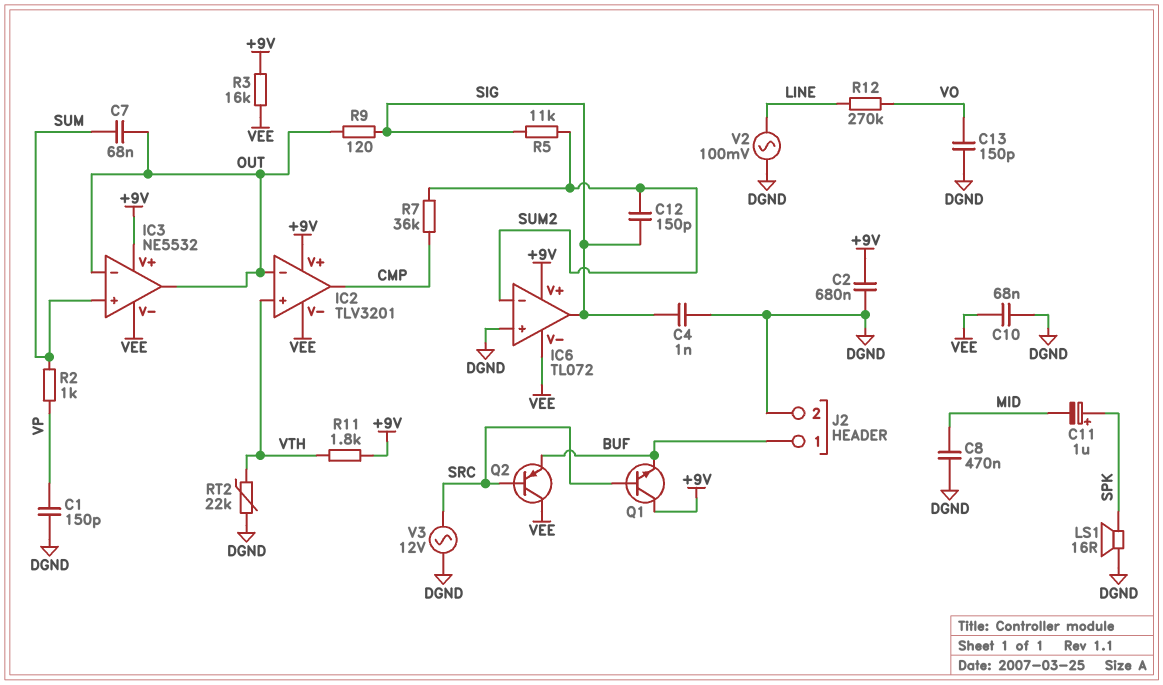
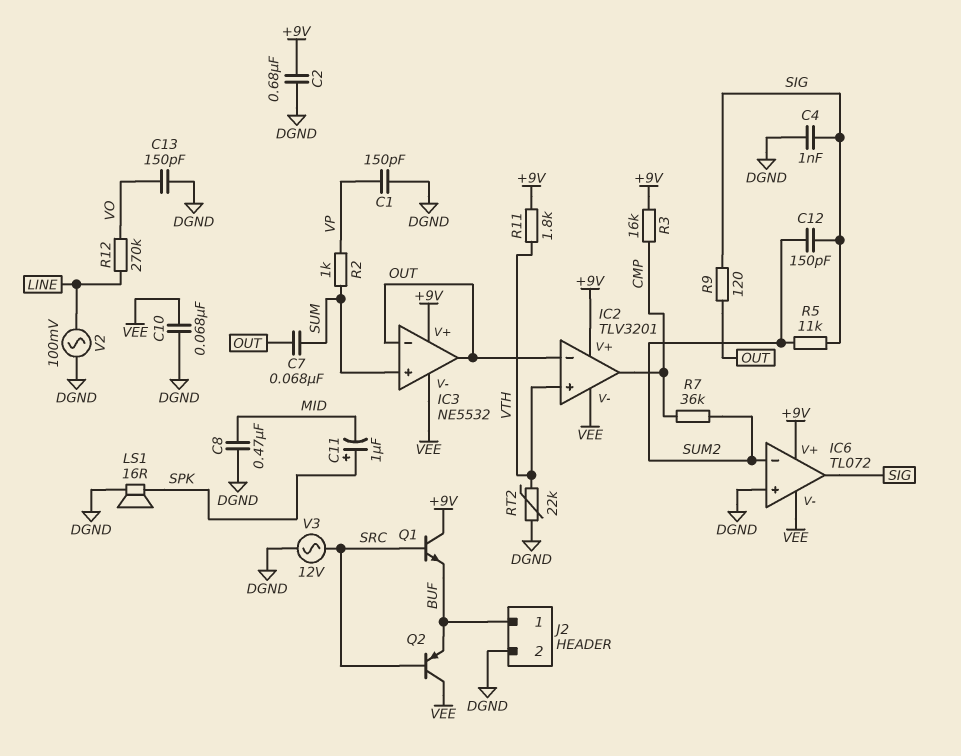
R3: 16k (+9V, VEE) -> 16k (+9V, CMP)

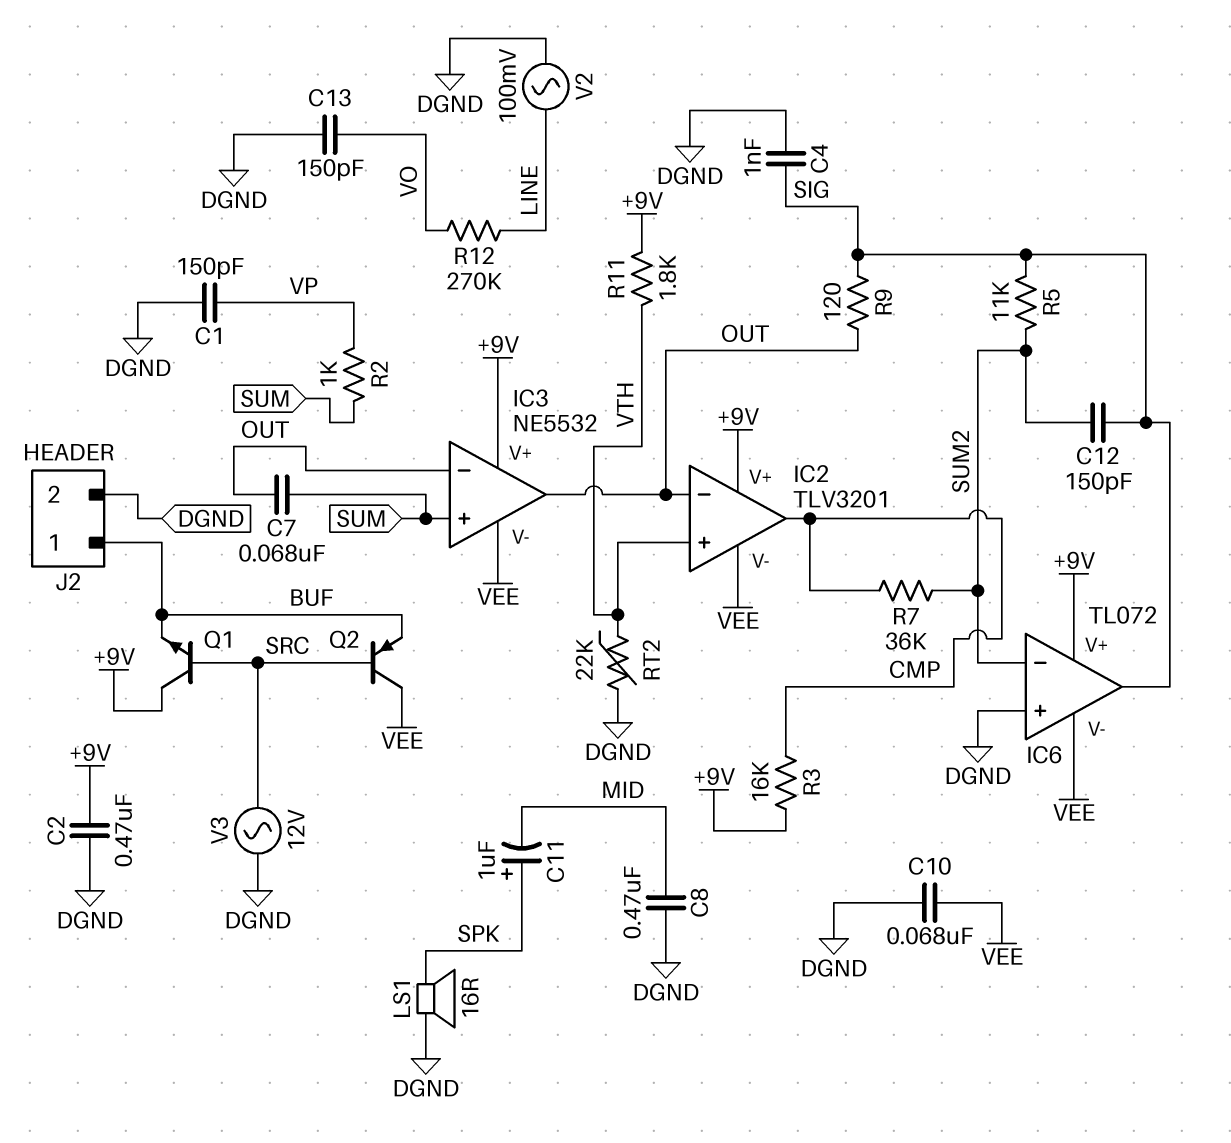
C2: 680nF (+9V, DGND) -> 470nF (+9V, DGND)

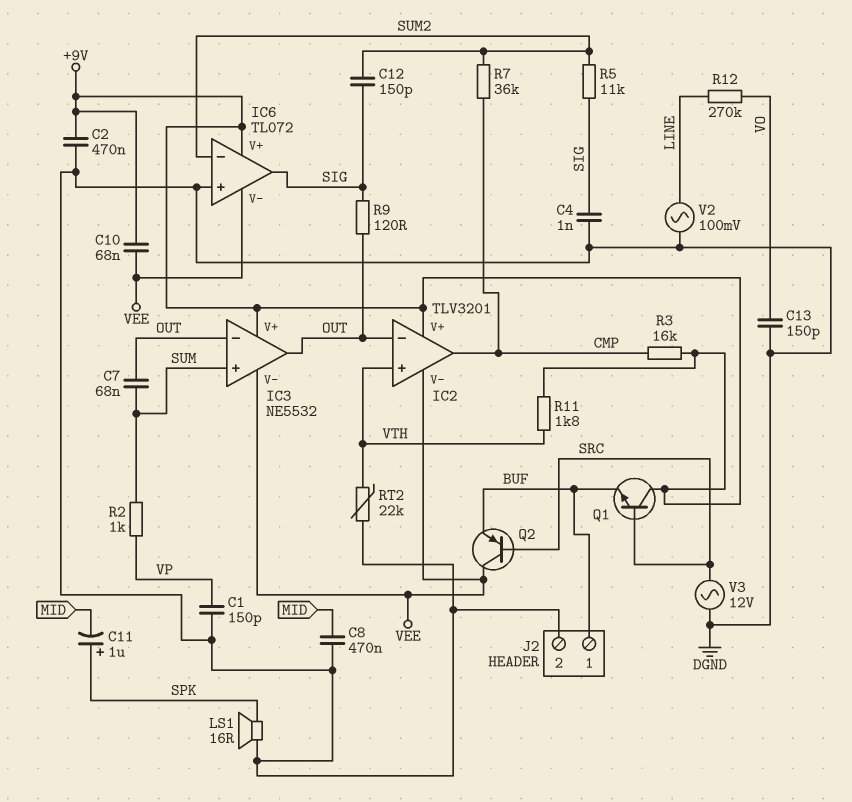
C10: 68nF (DGND, VEE) -> 68nF (+9V, VEE)

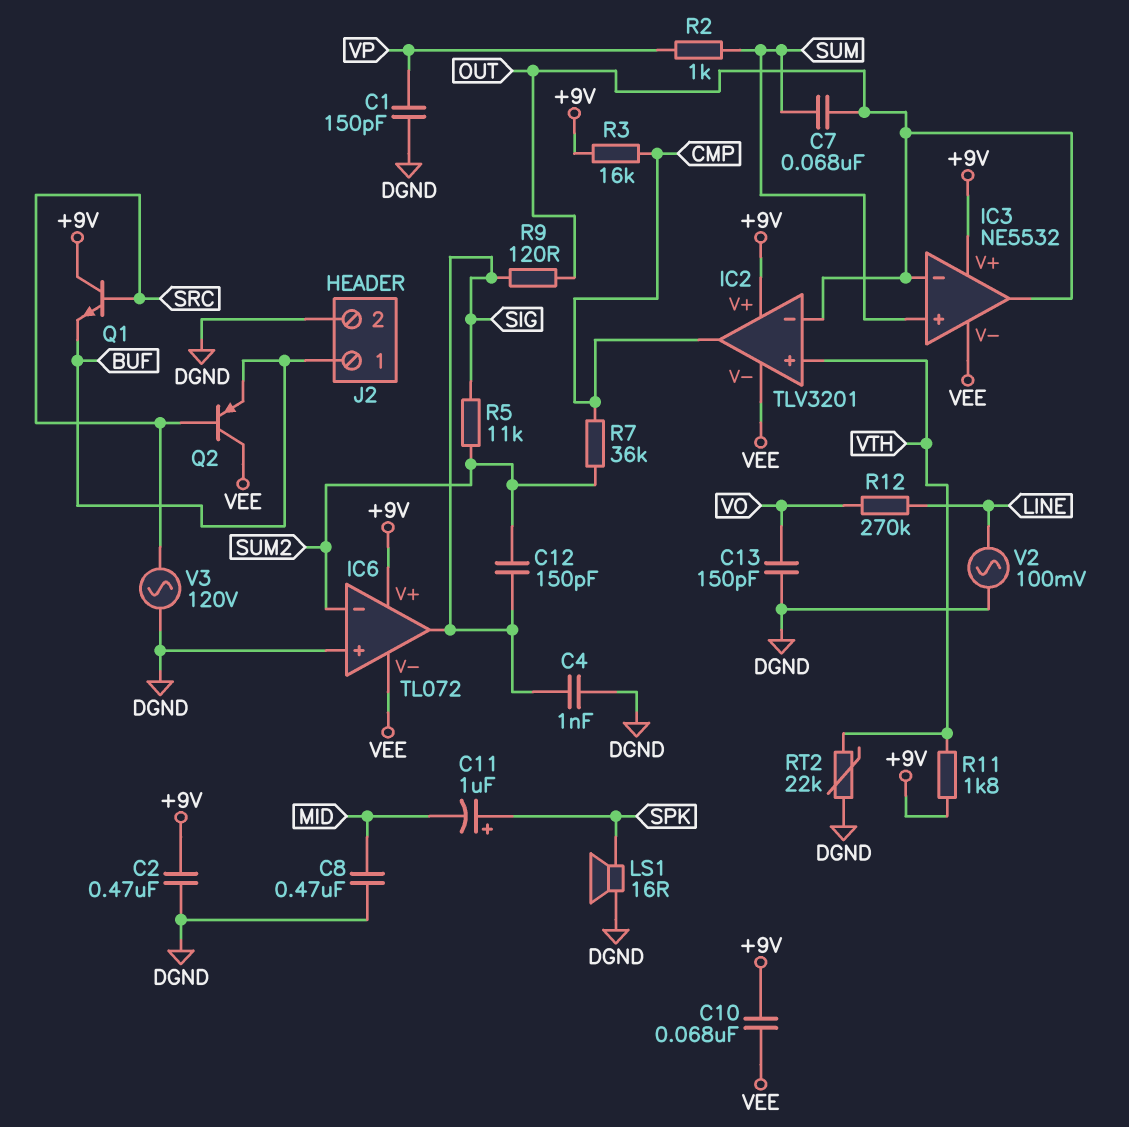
V3: AC 12V (DGND, SRC) -> AC 120V (DGND, SRC)

